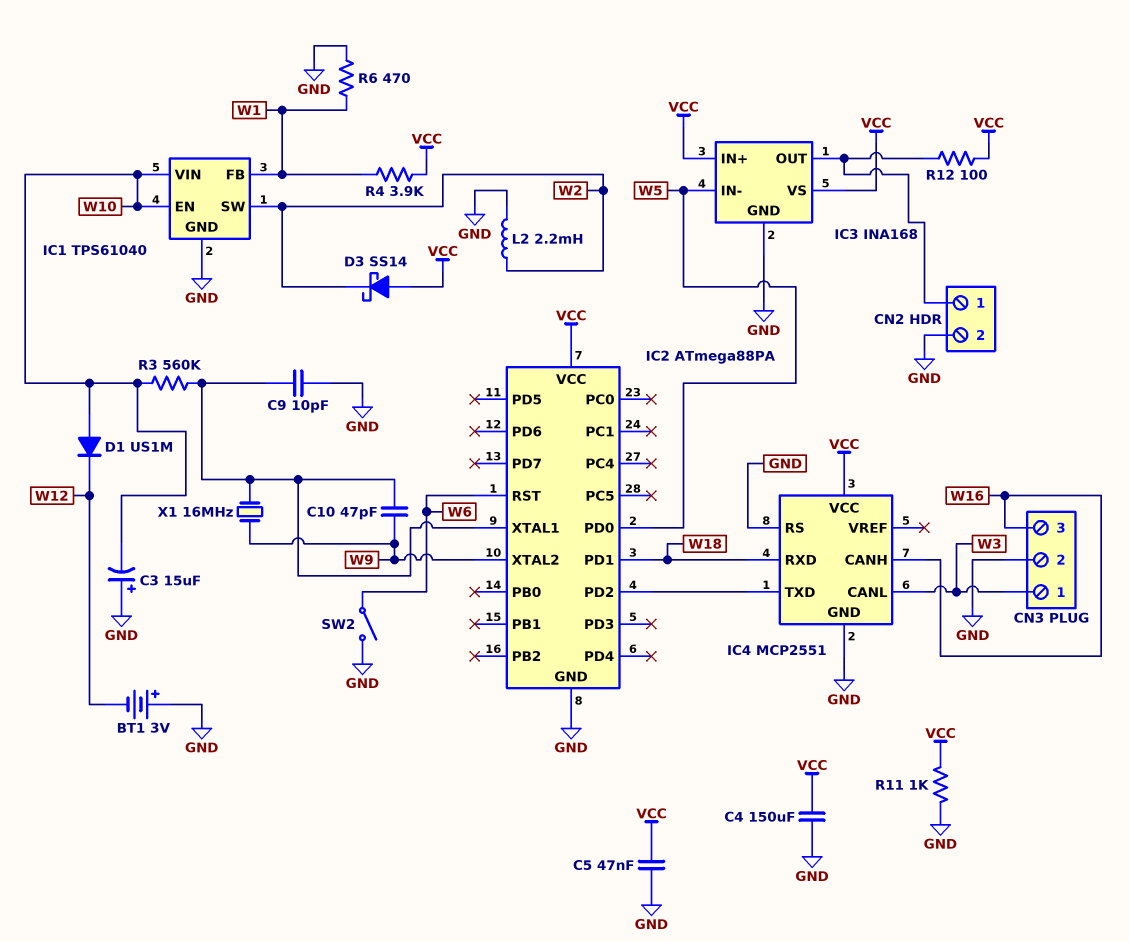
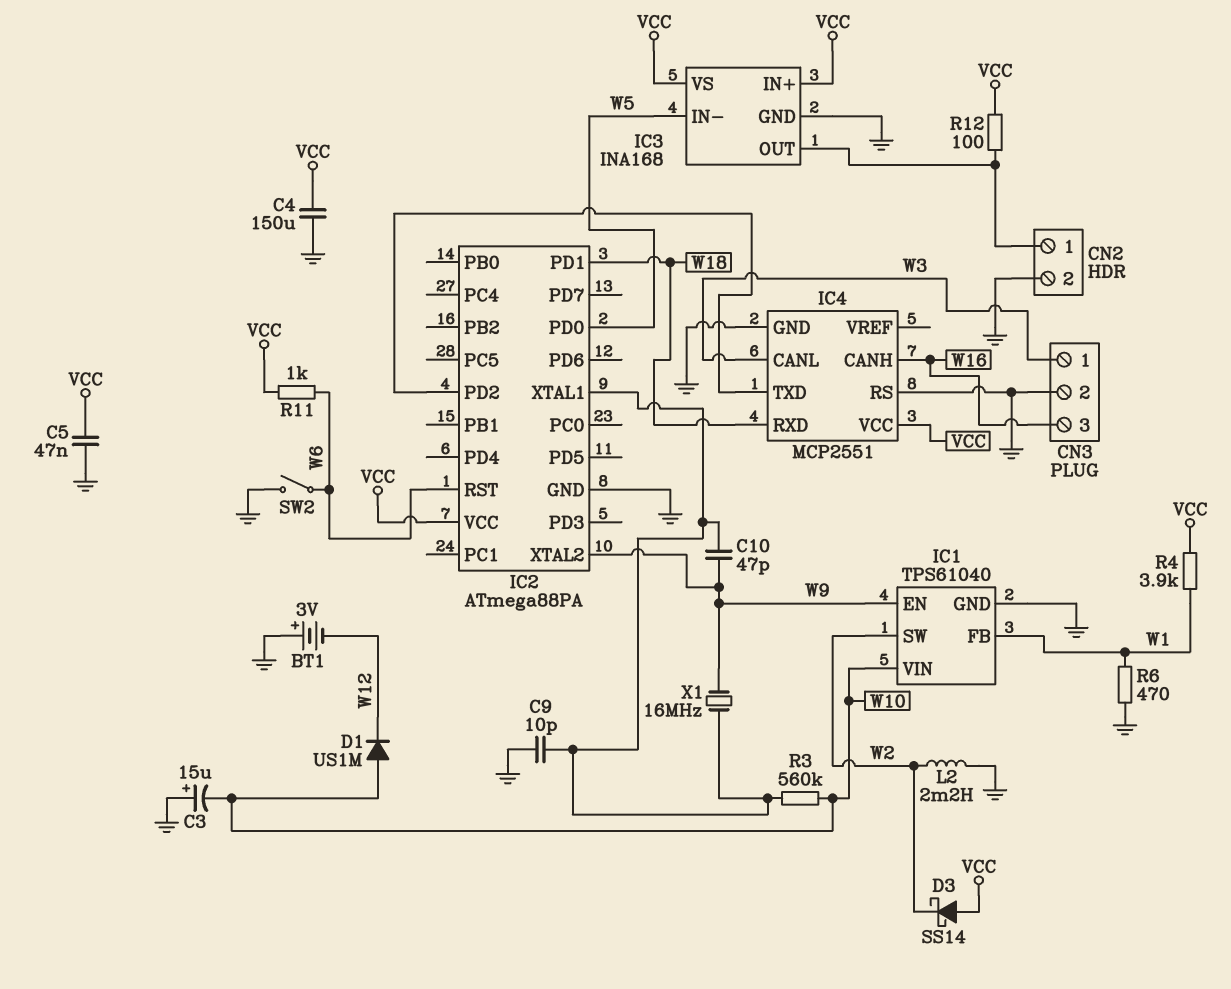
IC1 pin EN: W10 -> W9
R11: 1k (GND, VCC) -> 1k (VCC, W6)

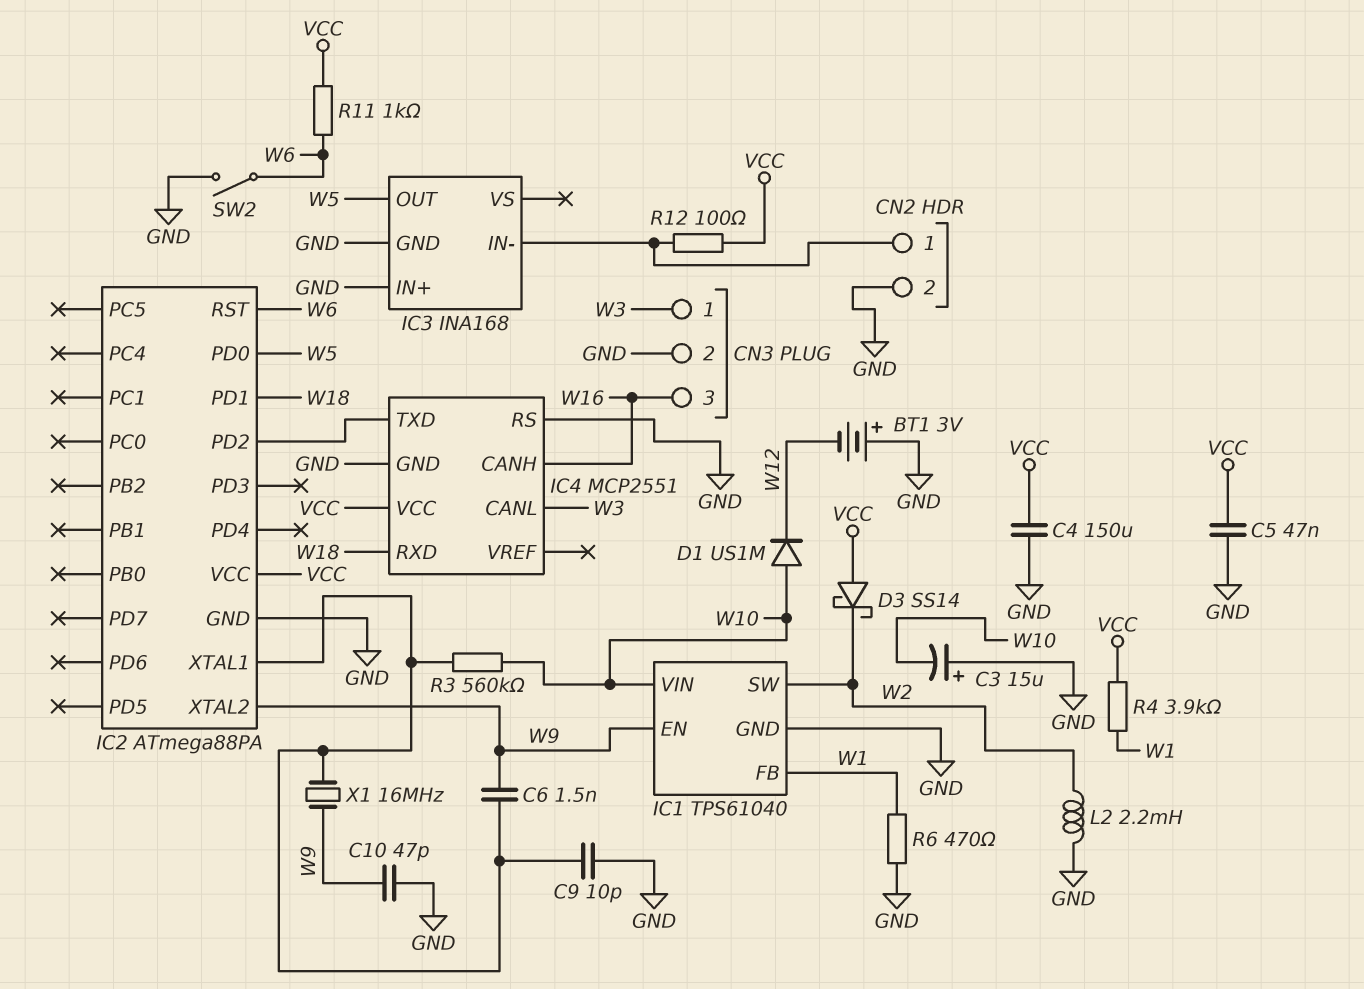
C6: none -> 1.5nF (IC2/XTAL1, W9)
C10: 47pF (IC2/XTAL1, W9) -> 47pF (GND, W9)
IC3 pin IN+: VCC -> GND
IC3 pin IN-: W5 -> CN2/1
IC3 pin OUT: CN2/1 -> W5
IC3 pin VS: VCC -> none

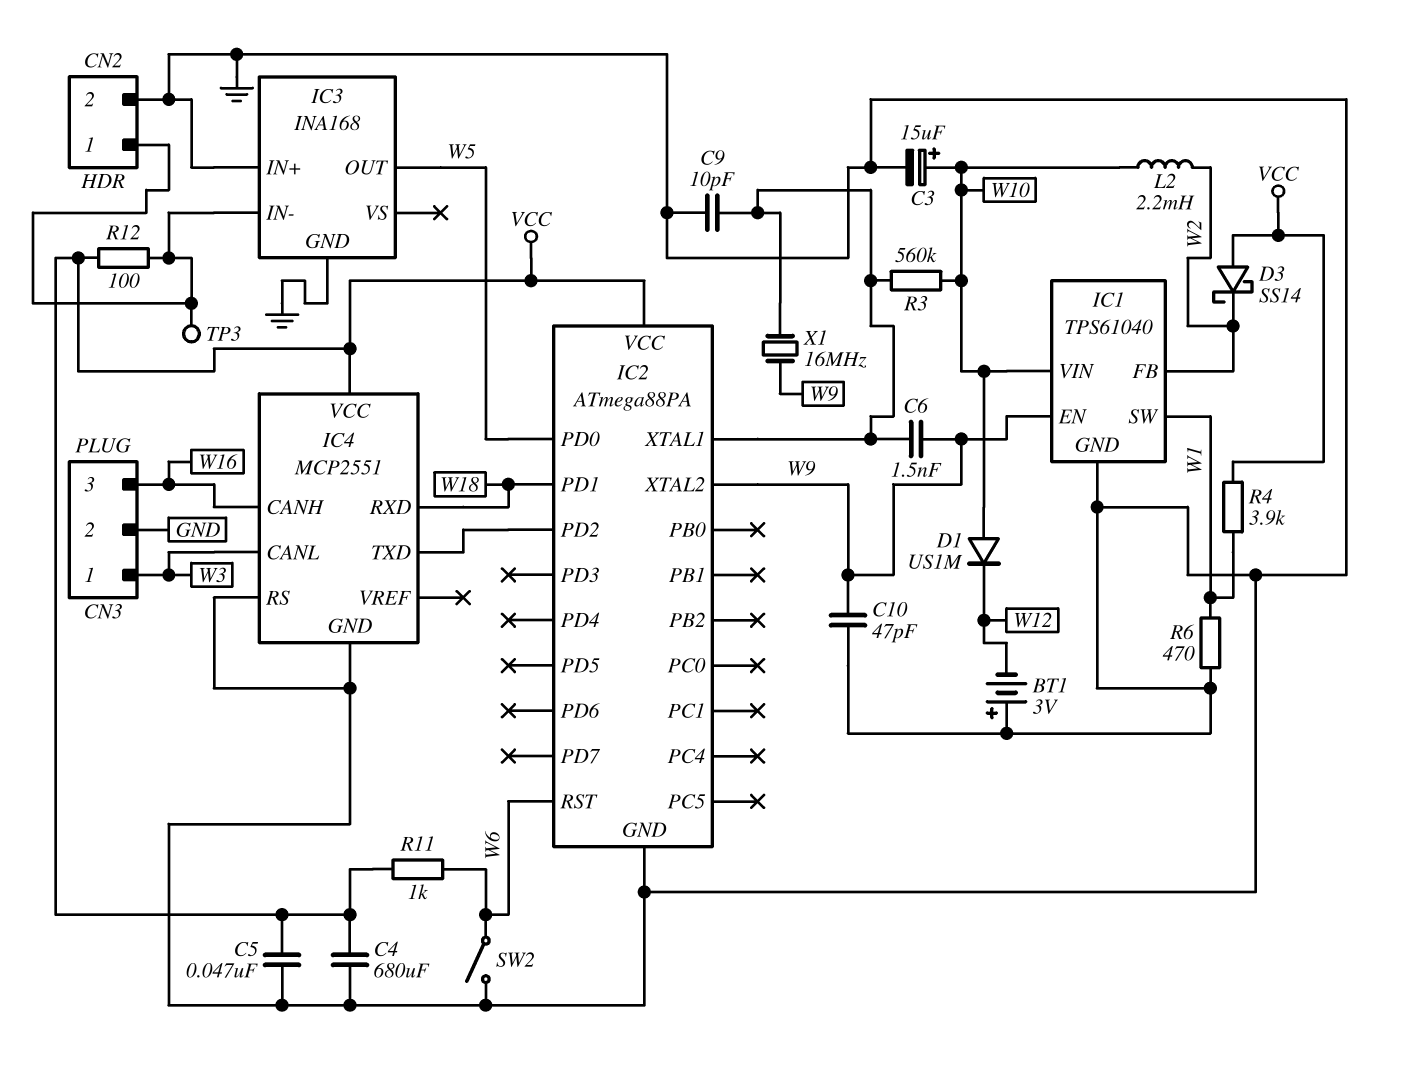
C3: 15uF (plus GND, minus W10) -> 15uF (plus W10, minus GND)
C4: 150uF (GND, VCC) -> 680uF (GND, VCC)
IC1 pin FB: W1 -> W2
IC1 pin SW: W2 -> W1
L2: 2.2mH (GND, W2) -> 2.2mH (W2, W10)
TP3: none -> test point (CN2/1)

